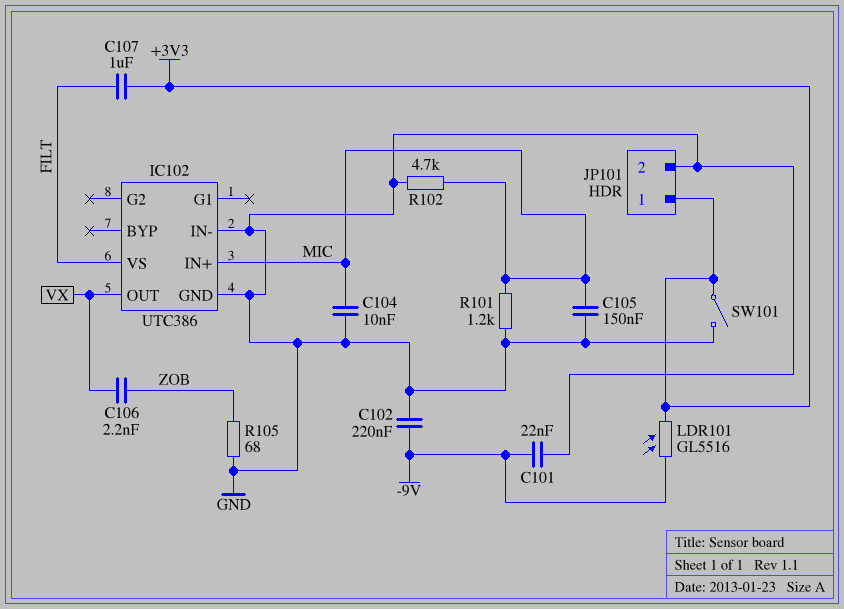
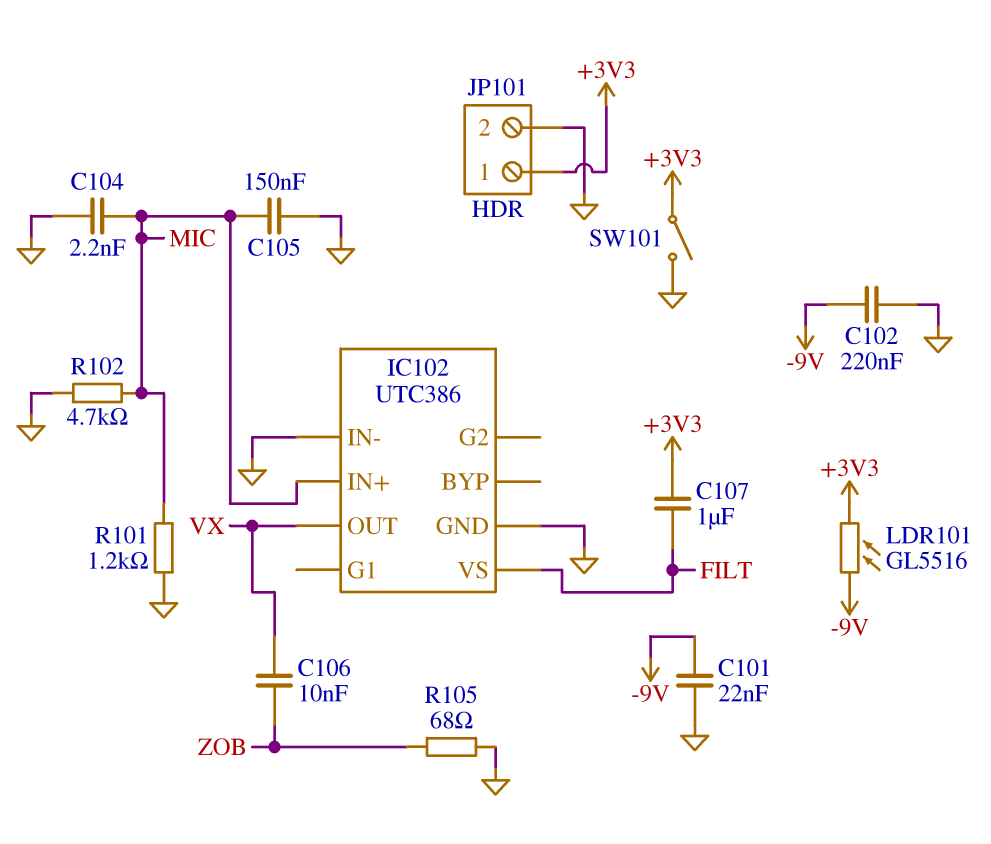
C104: 10nF (GND, MIC) -> 2.2nF (GND, MIC)
C106: 2.2nF (VX, ZOB) -> 10nF (VX, ZOB)

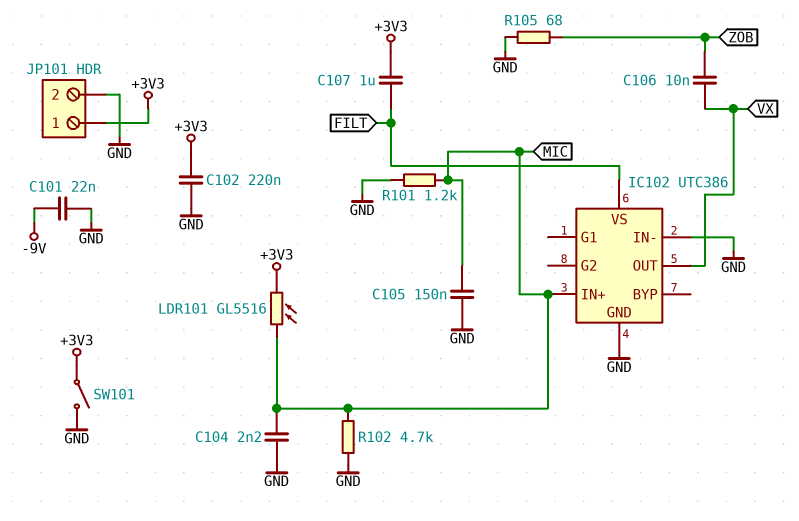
C102: 220nF (-9V, GND) -> 220nF (+3V3, GND)
LDR101: GL5516 (+3V3, -9V) -> GL5516 (+3V3, MIC)

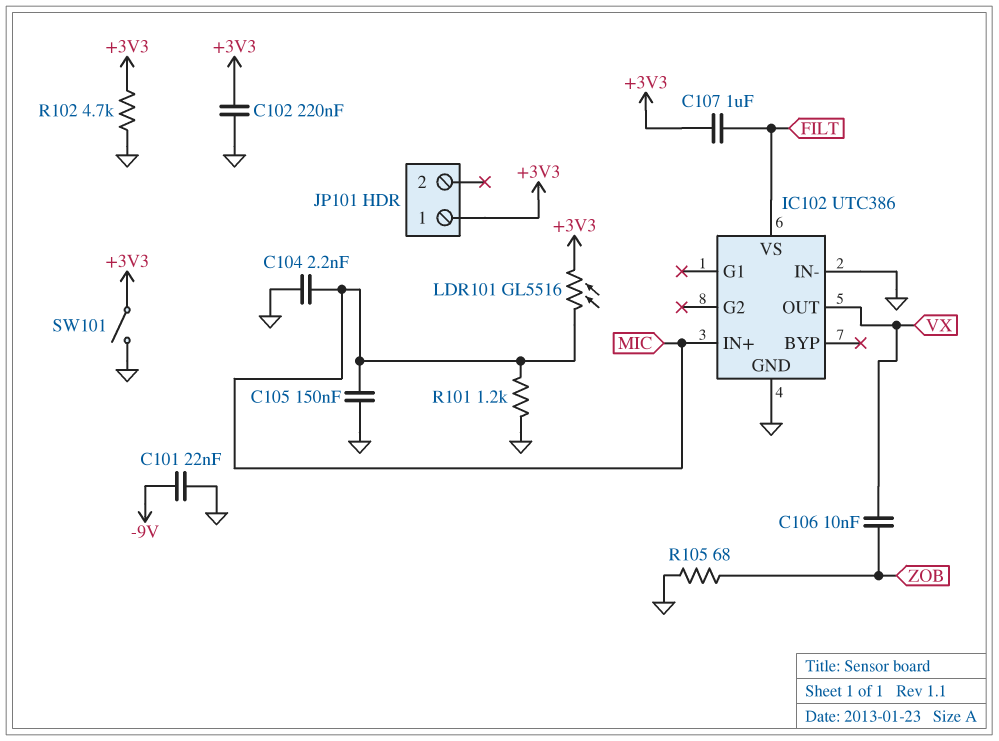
JP101 pin 2: GND -> none
R102: 4.7k (GND, MIC) -> 4.7k (+3V3, GND)

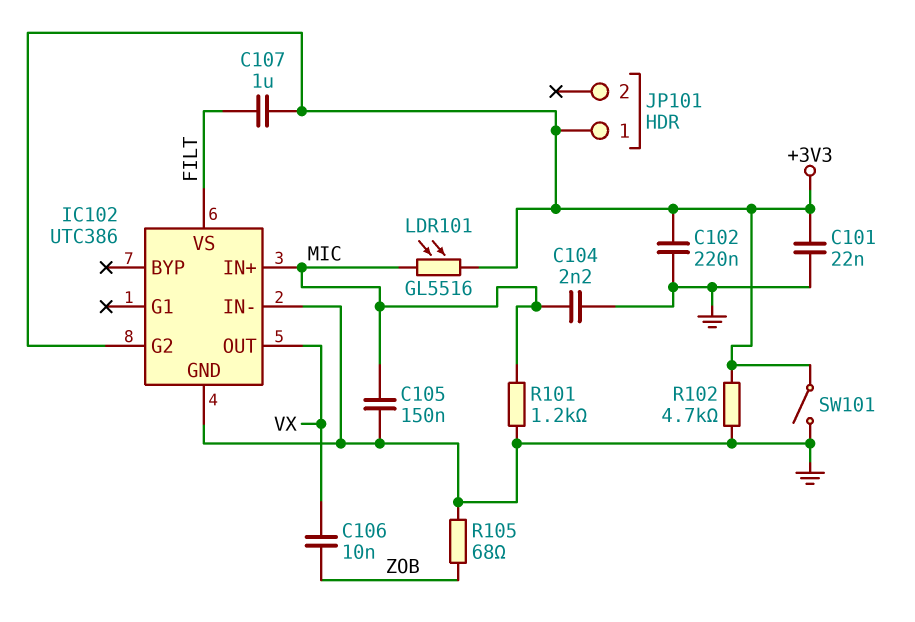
C101: 22nF (-9V, GND) -> 22nF (+3V3, GND)
IC102 pin G2: none -> +3V3

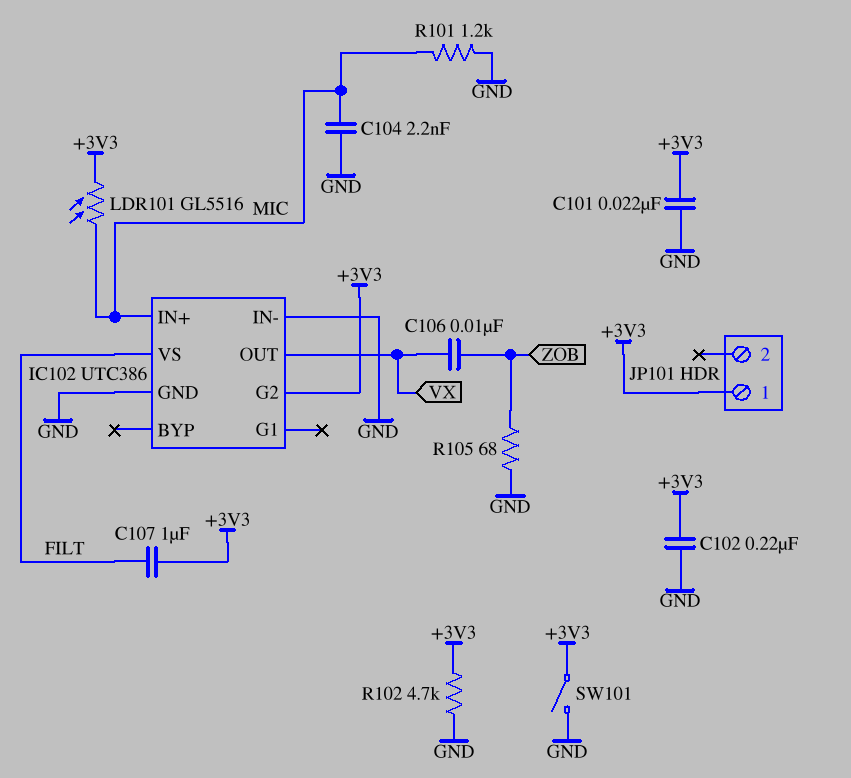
C105: 150nF (GND, MIC) -> none

